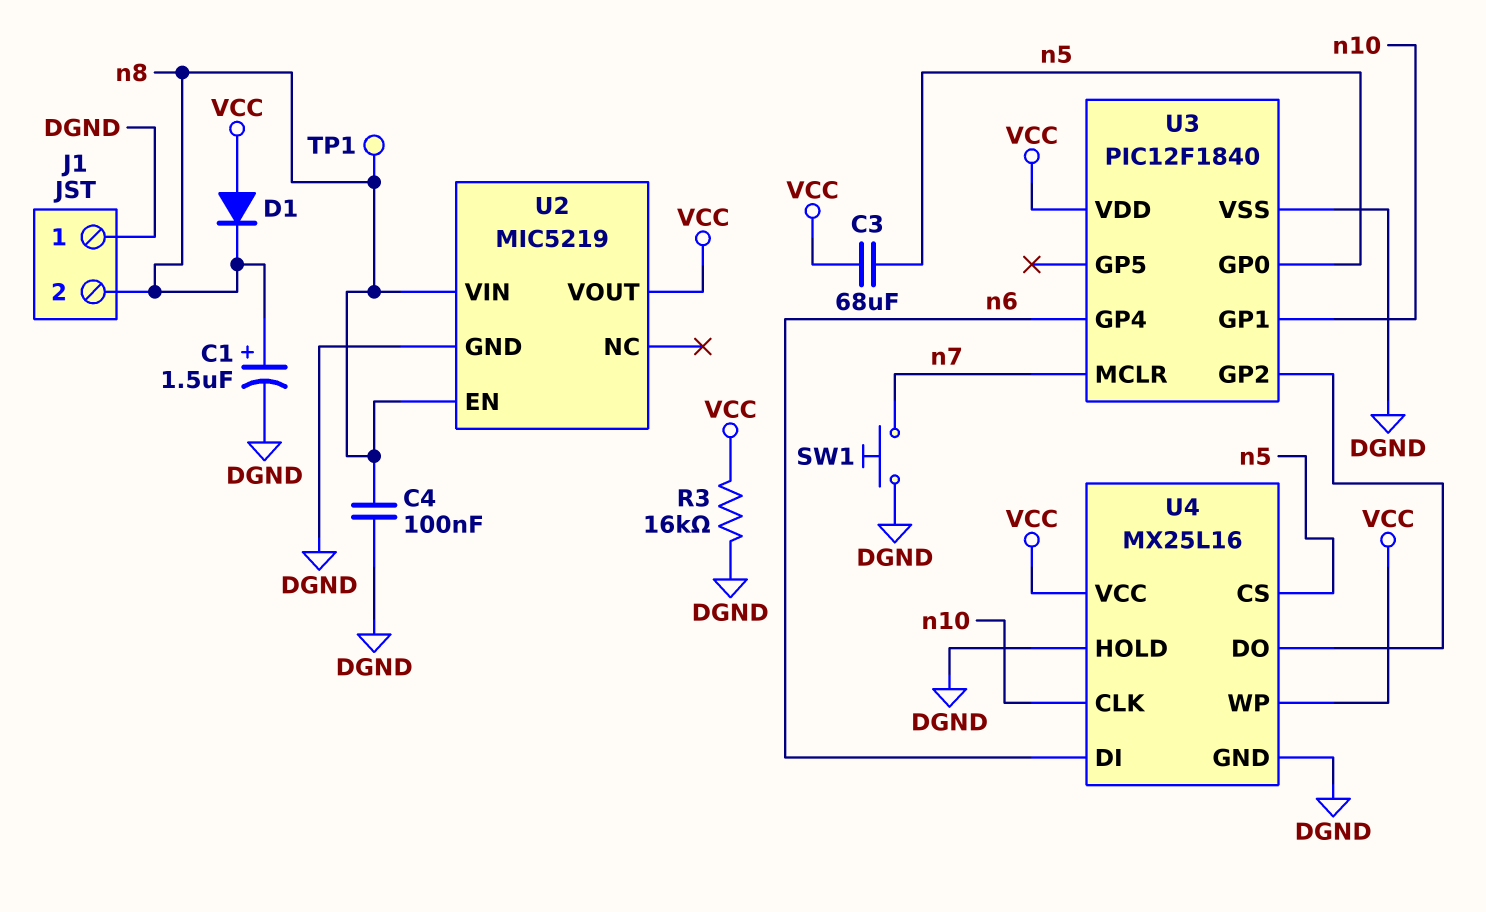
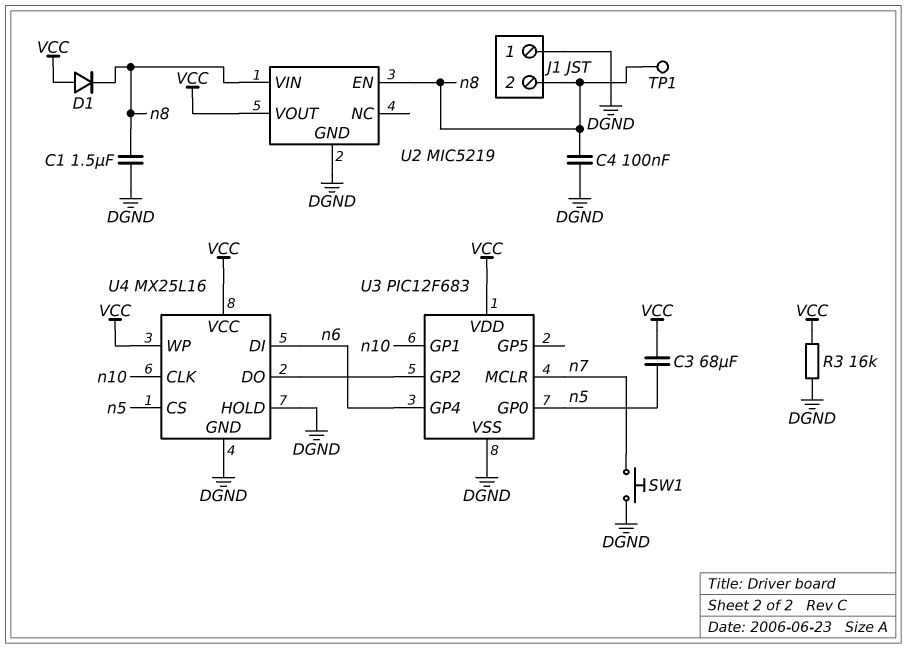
C1: 1.5uF (plus n8, minus DGND) -> 1.5uF (DGND, n8)
U3: PIC12F1840 -> PIC12F683

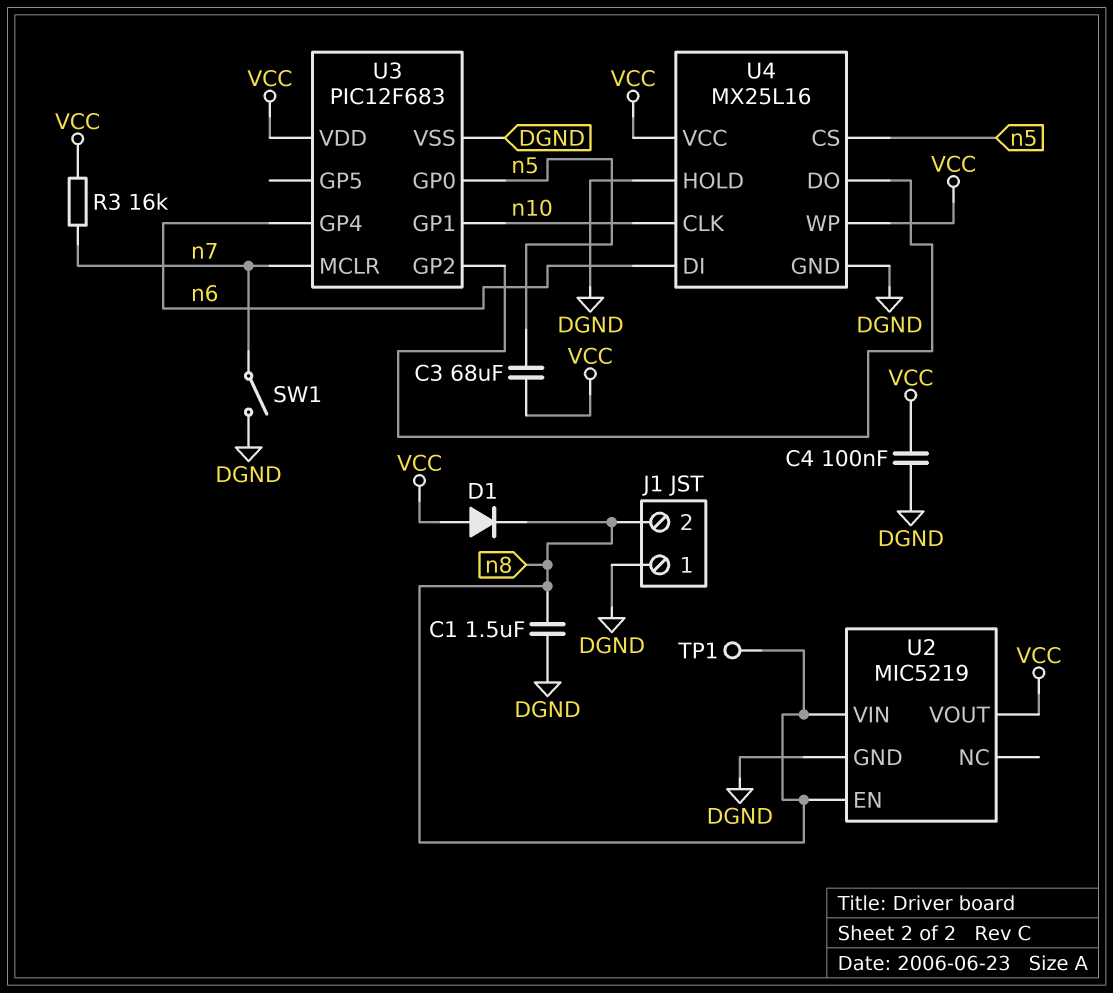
C4: 100nF (DGND, n8) -> 100nF (DGND, VCC)
R3: 16k (DGND, VCC) -> 16k (VCC, n7)
SW1: button (DGND, n7) -> switch (DGND, n7)

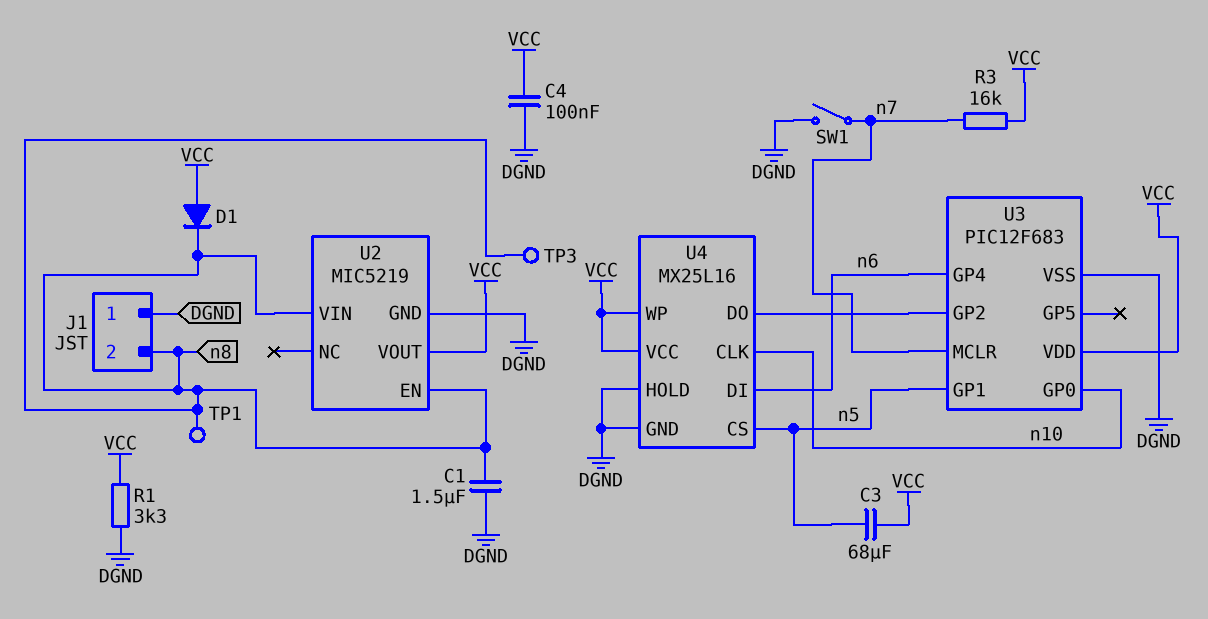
R1: none -> 3.3k (DGND, VCC)
TP3: none -> test point (n8)
U3 pin GP0: n5 -> n10
U3 pin GP1: n10 -> n5

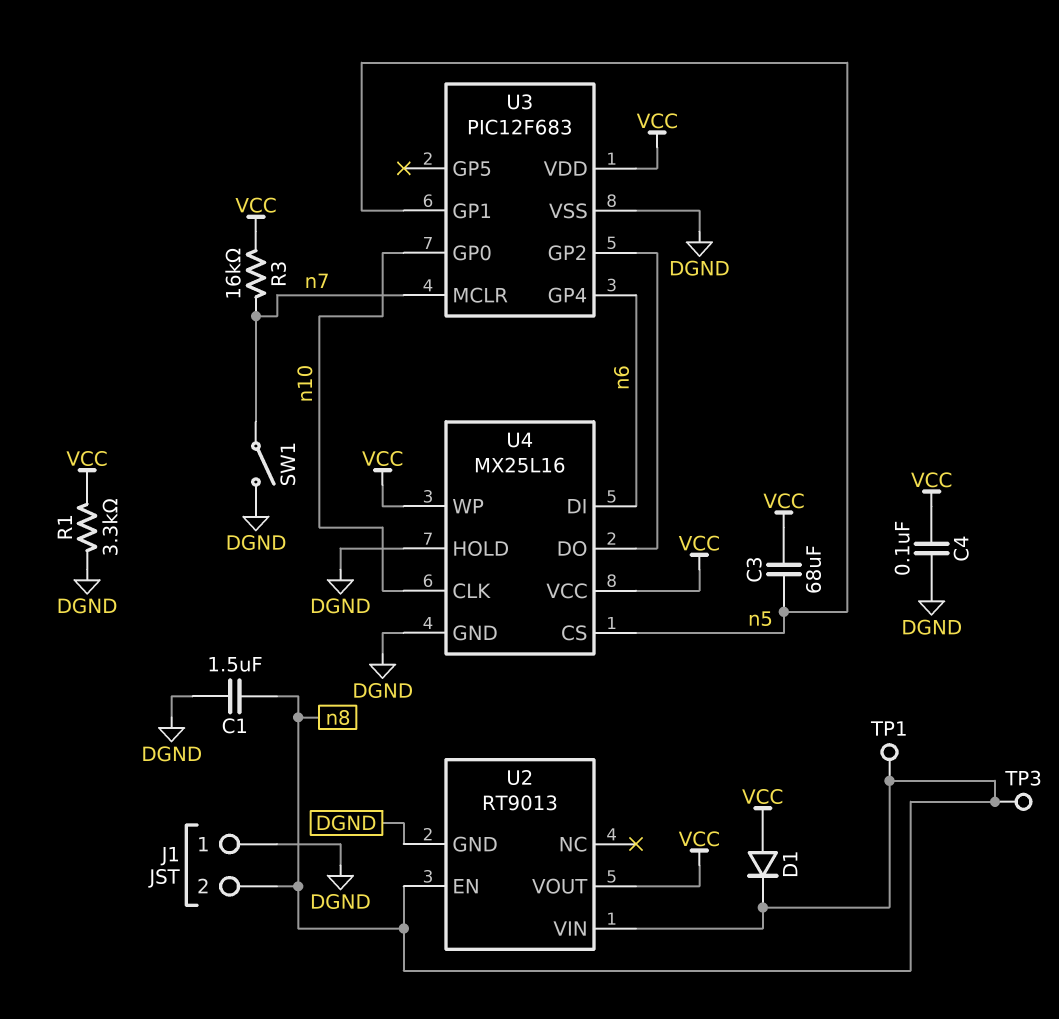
U2: MIC5219 -> RT9013

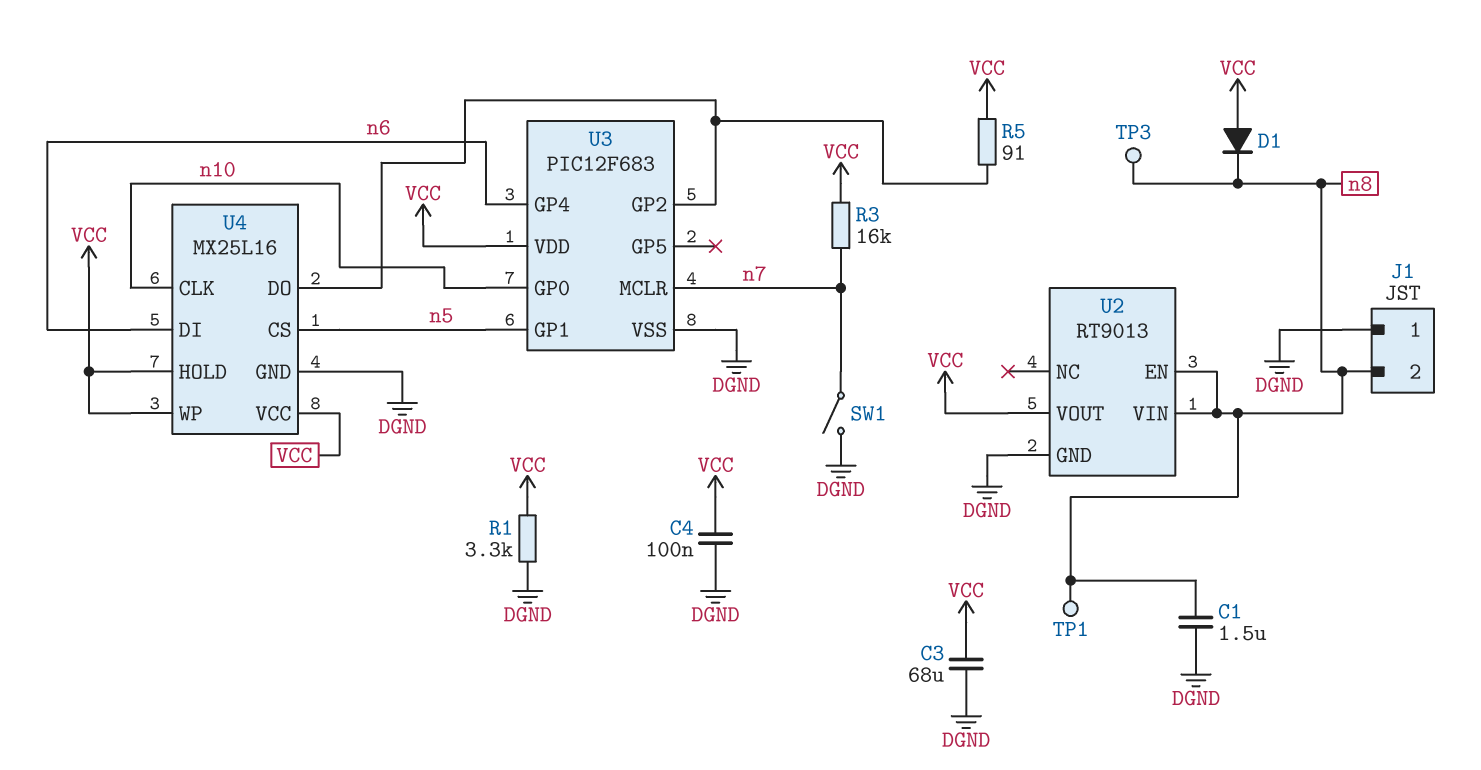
C3: 68uF (VCC, n5) -> 68uF (DGND, VCC)
R5: none -> 91 (U3/GP2, VCC)
U4 pin HOLD: DGND -> VCC

